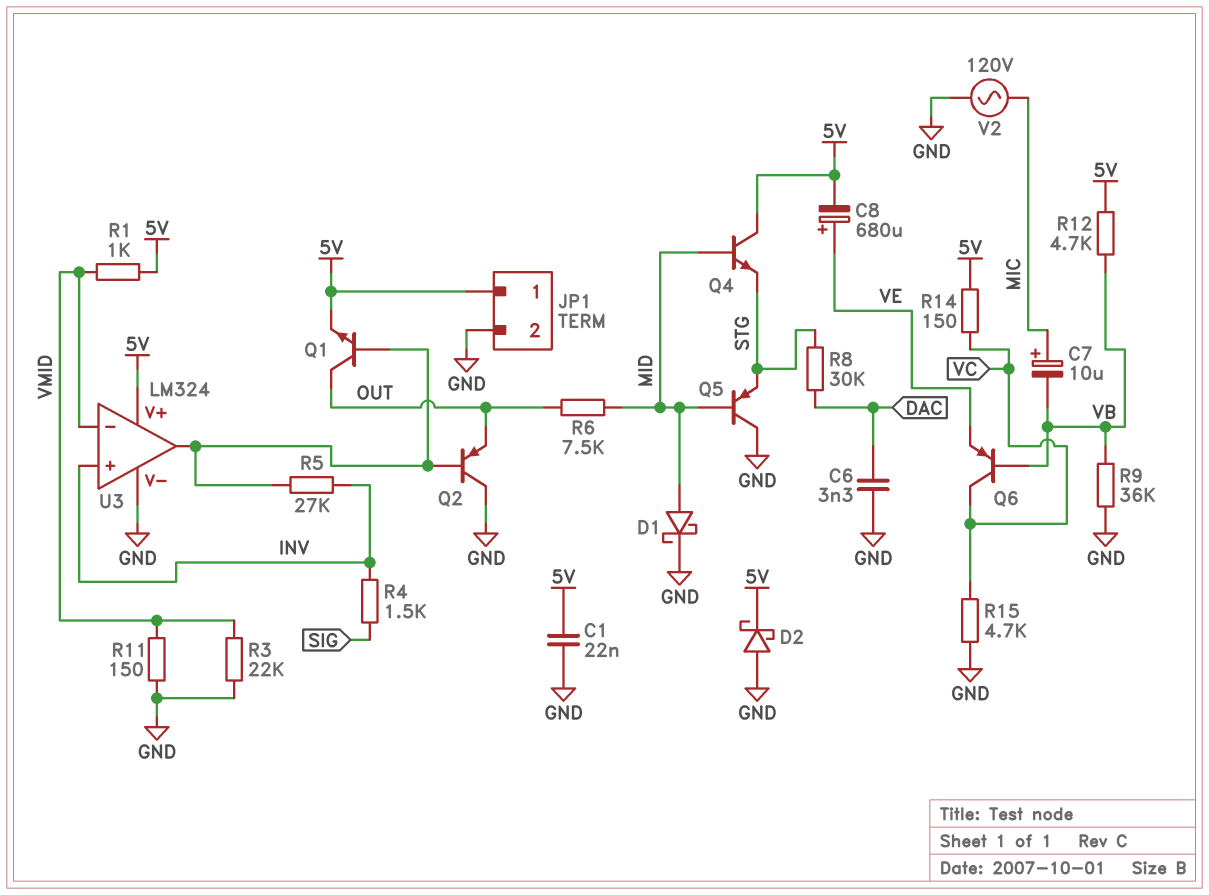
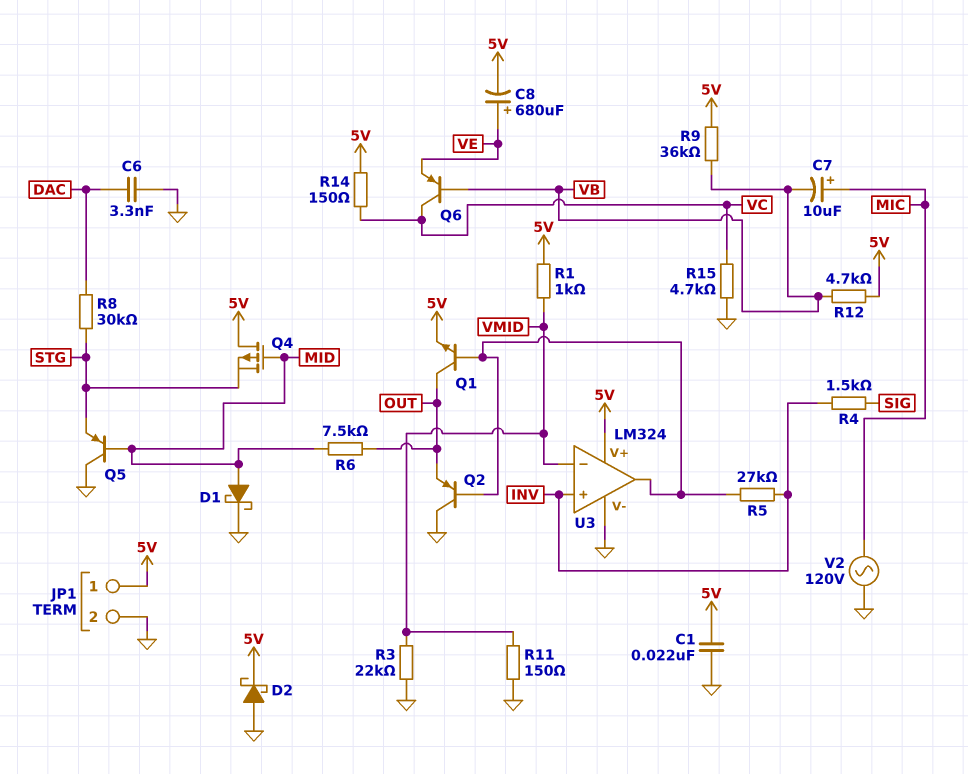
Q4: NPN (B MID, C 5V, E STG) -> PMOS (G MID, D 5V, S STG)
R9: 36k (GND, VB) -> 36k (5V, VB)

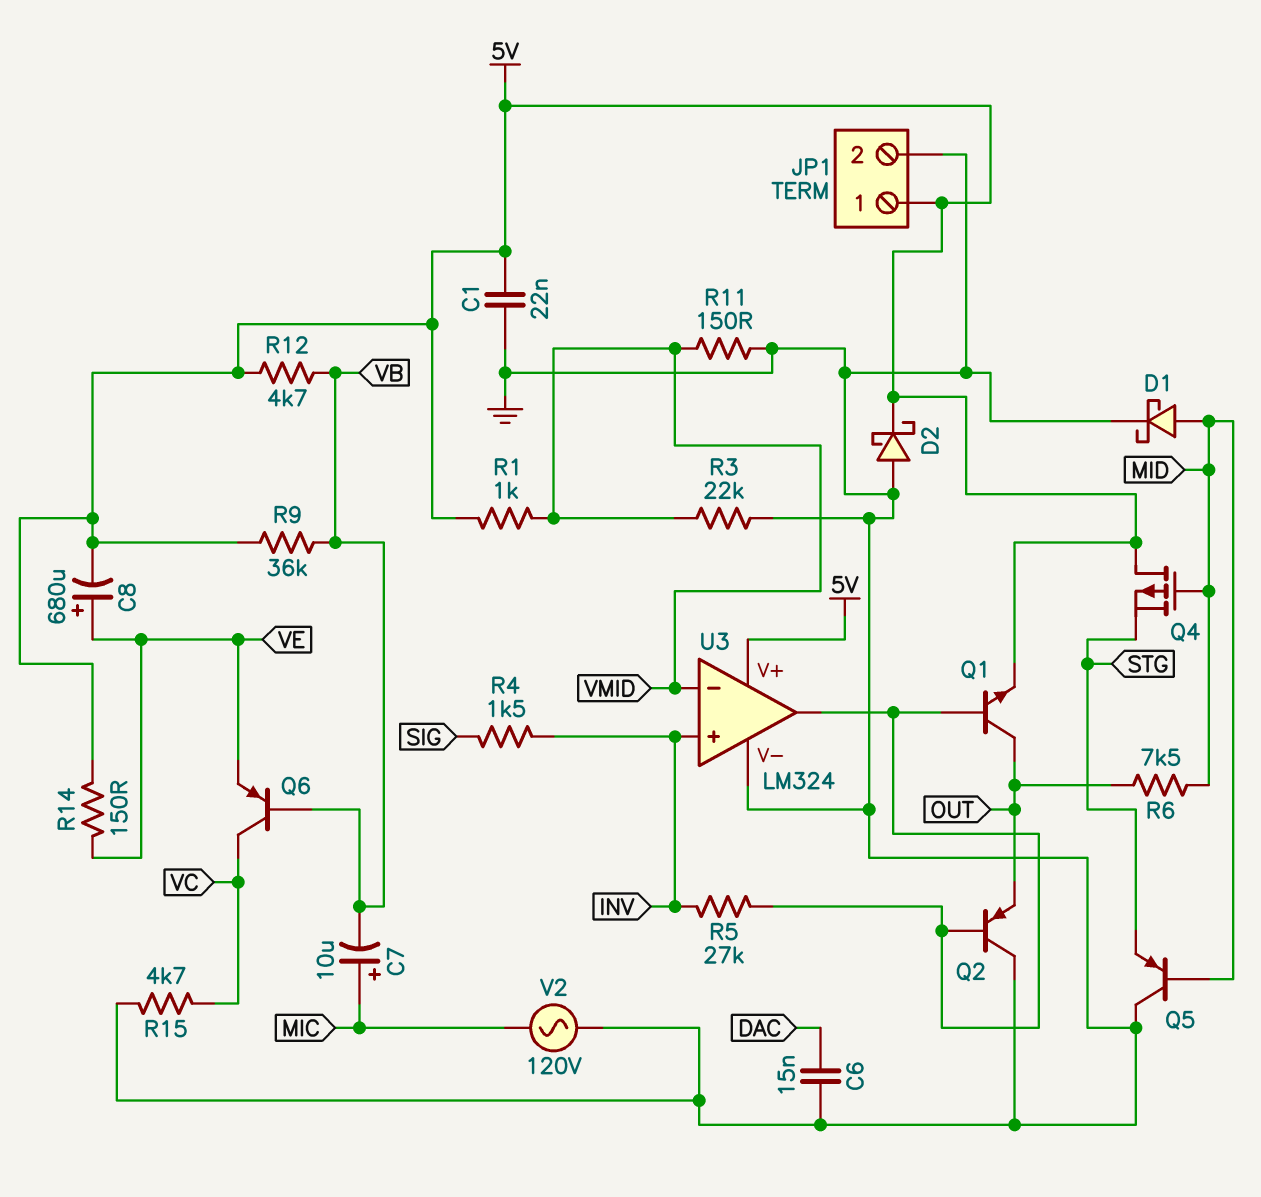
C6: 3.3nF (DAC, GND) -> 15nF (DAC, GND)
R8: 30k (DAC, STG) -> none
R14: 150 (5V, VC) -> 150 (5V, VE)

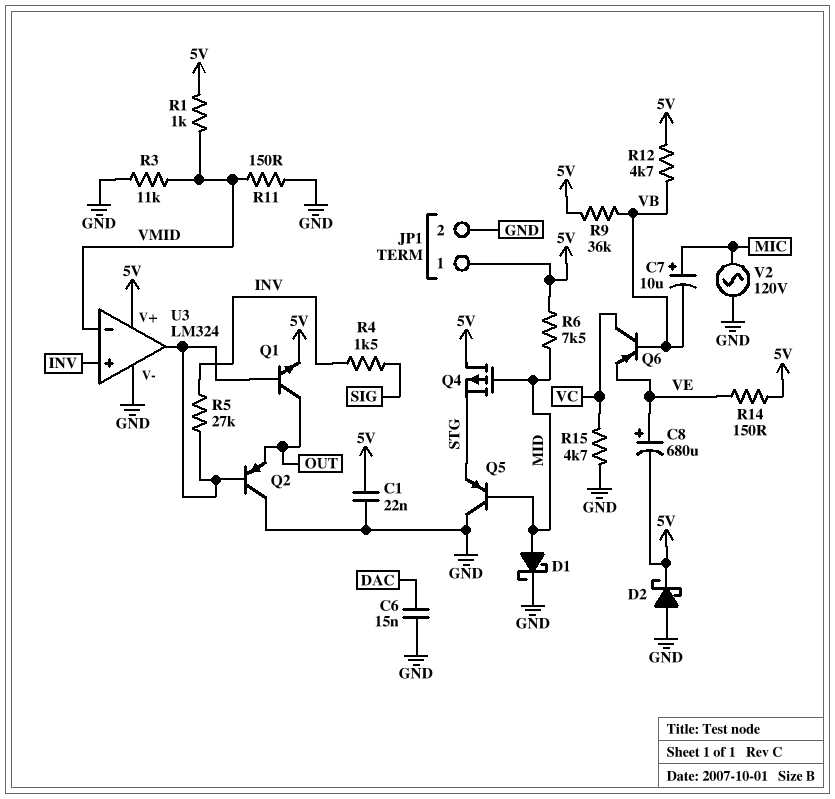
R3: 22k (GND, VMID) -> 11k (GND, VMID)
R6: 7.5k (MID, OUT) -> 7.5k (5V, MID)

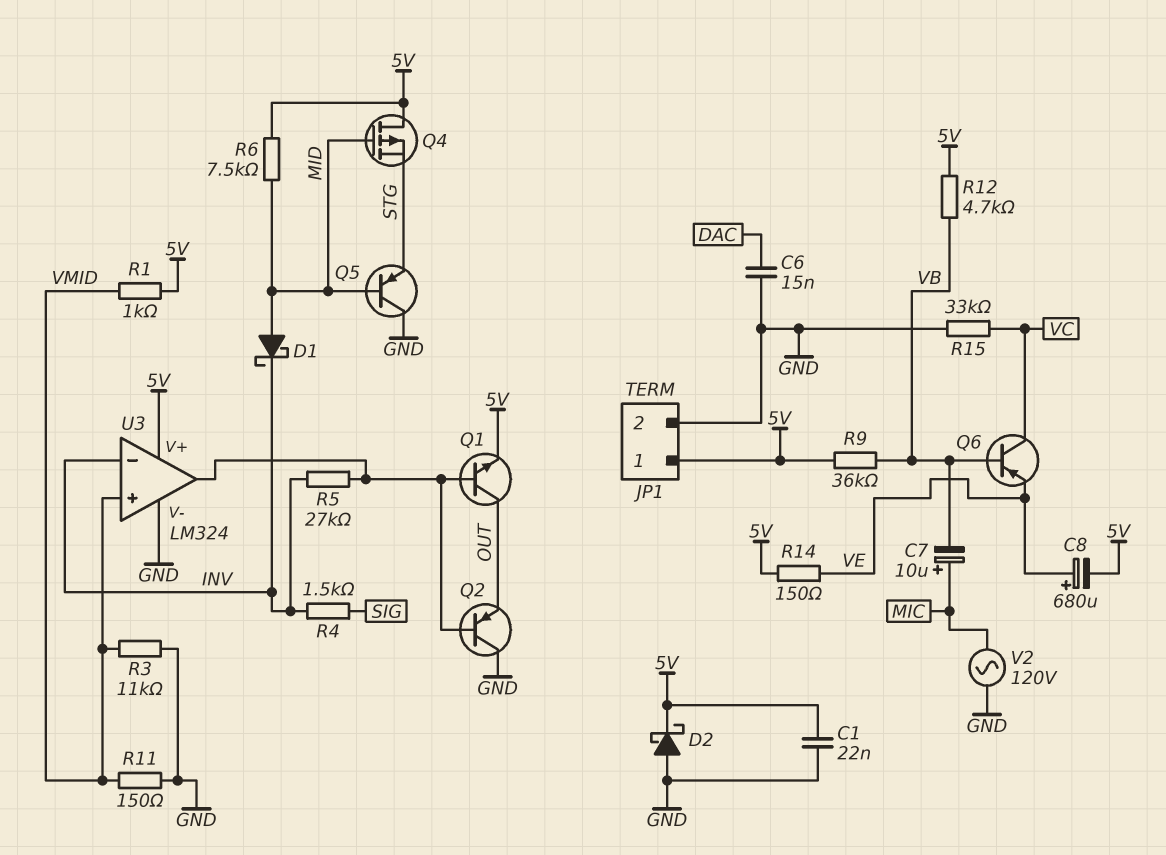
D1: schottky (A MID, K GND) -> schottky (A MID, K INV)
R15: 4.7k (GND, VC) -> 33k (GND, VC)
U3 pin in+: INV -> VMID
U3 pin in-: VMID -> INV

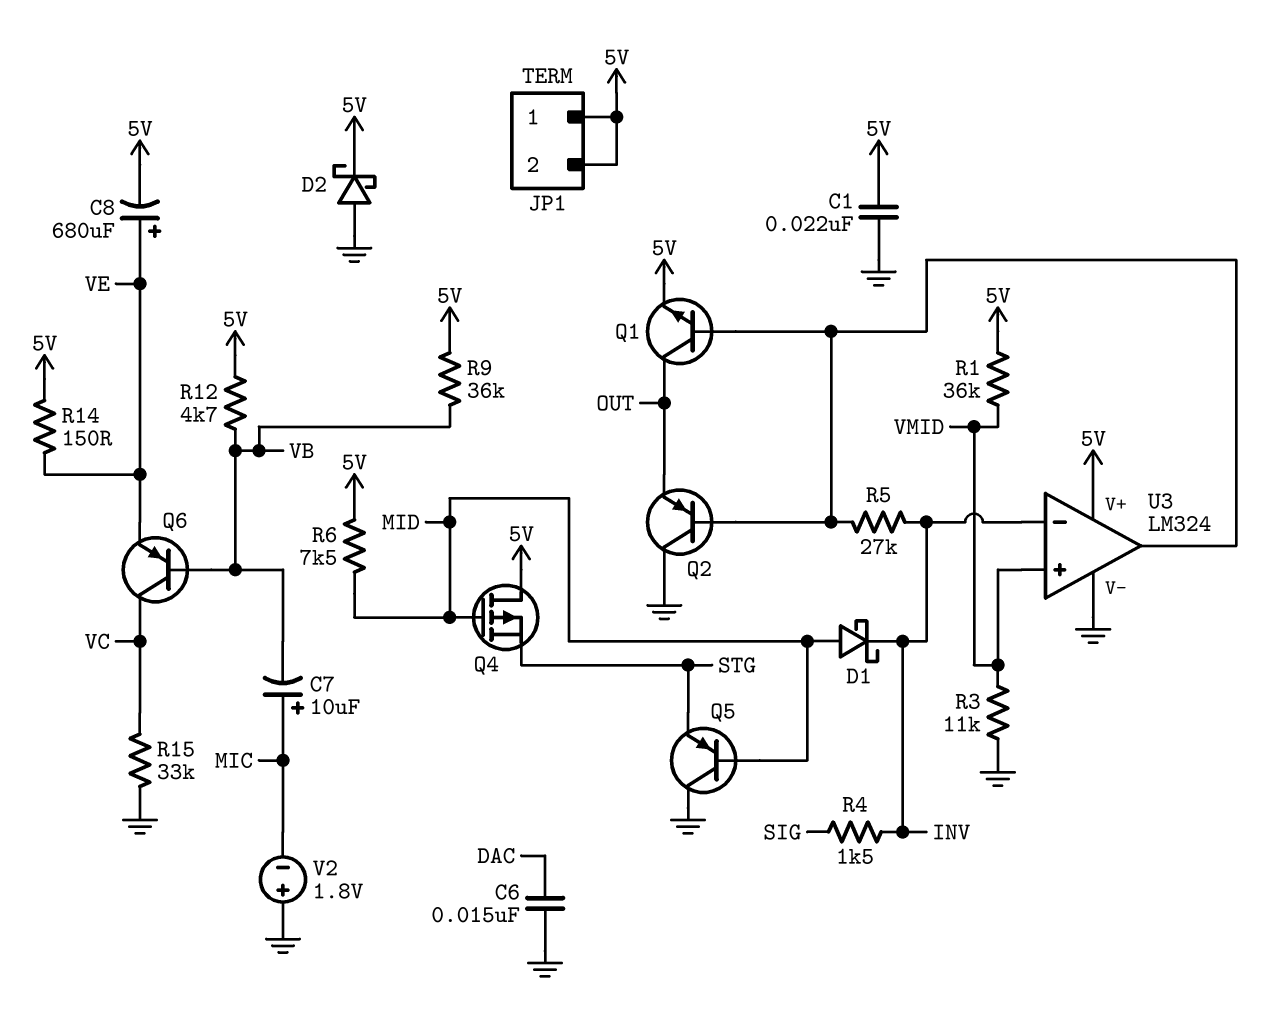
JP1 pin 2: GND -> 5V
R1: 1k (5V, VMID) -> 36k (5V, VMID)
R11: 150 (GND, VMID) -> none
V2: AC 120V (GND, MIC) -> 1.8V (plus GND, minus MIC)

